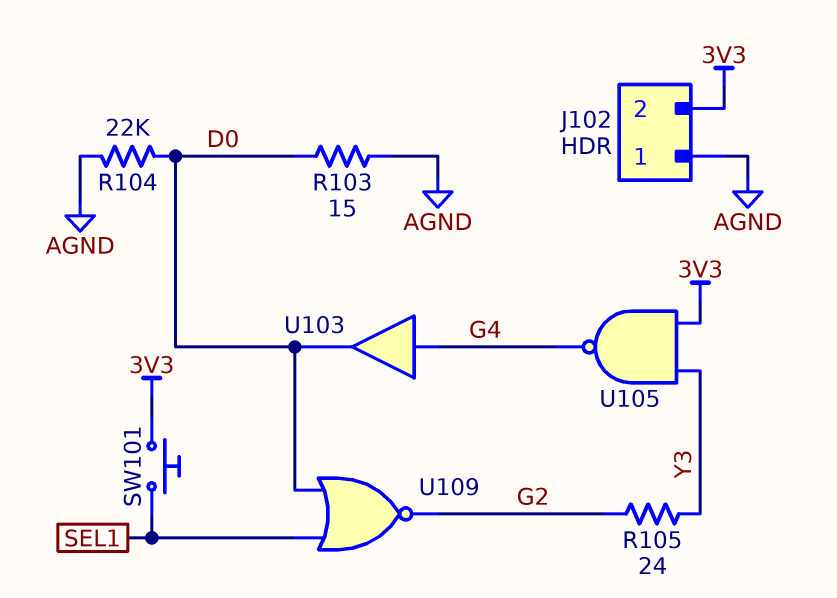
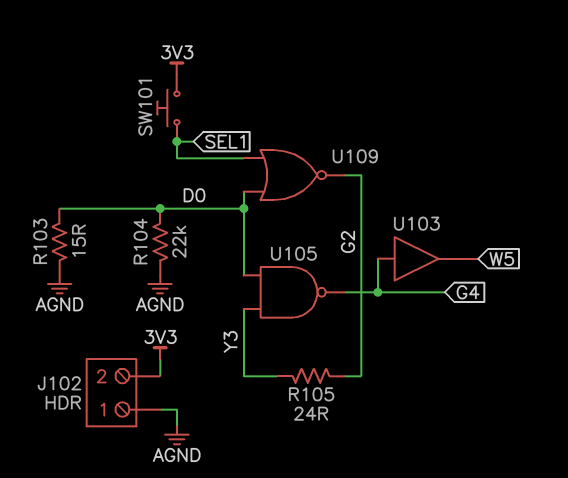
U103: buffer (in G4, out D0) -> buffer (in G4, out W5)
U105: NAND (in 3V3, in Y3, out G4) -> NAND (in D0, in Y3, out G4)

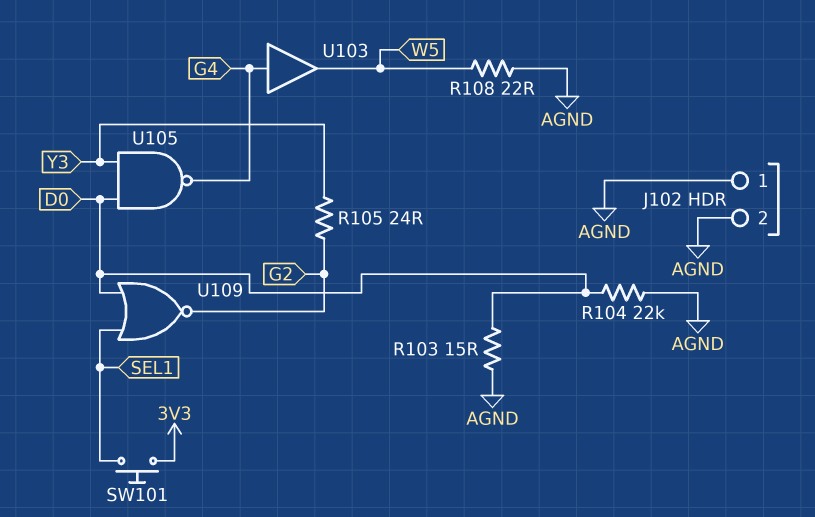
J102 pin 2: 3V3 -> AGND
R108: none -> 22 (AGND, W5)

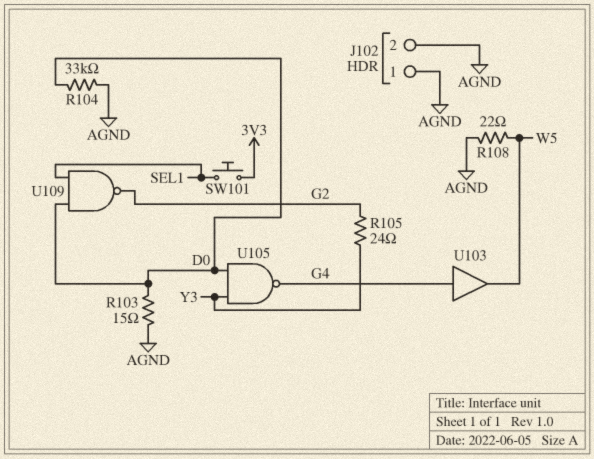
R104: 22k (AGND, D0) -> 33k (AGND, D0)
U109: NOR (in D0, in SEL1, out G2) -> NAND (in D0, in SEL1, out G2)

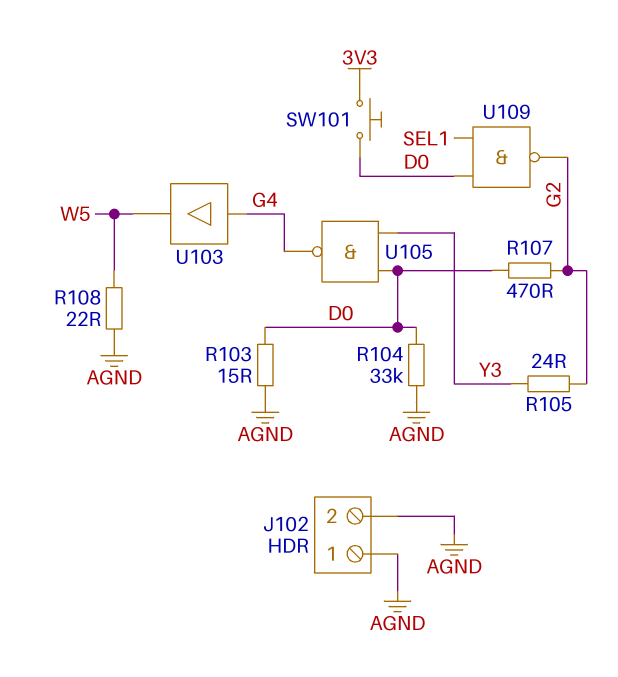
R107: none -> 470 (D0, G2)
SW101: button (3V3, SEL1) -> button (3V3, D0)

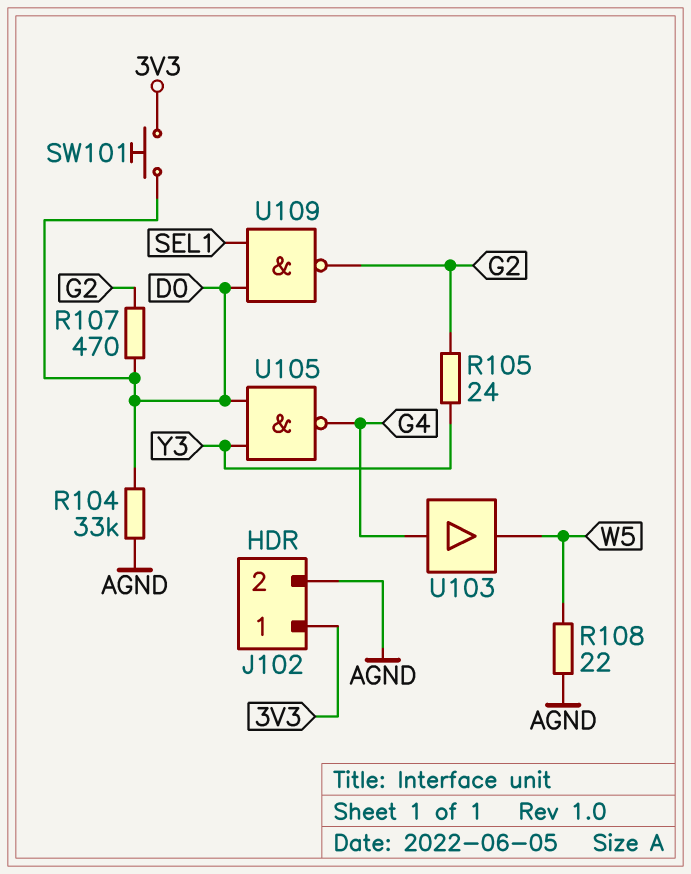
J102 pin 1: AGND -> 3V3
R103: 15 (AGND, D0) -> none

